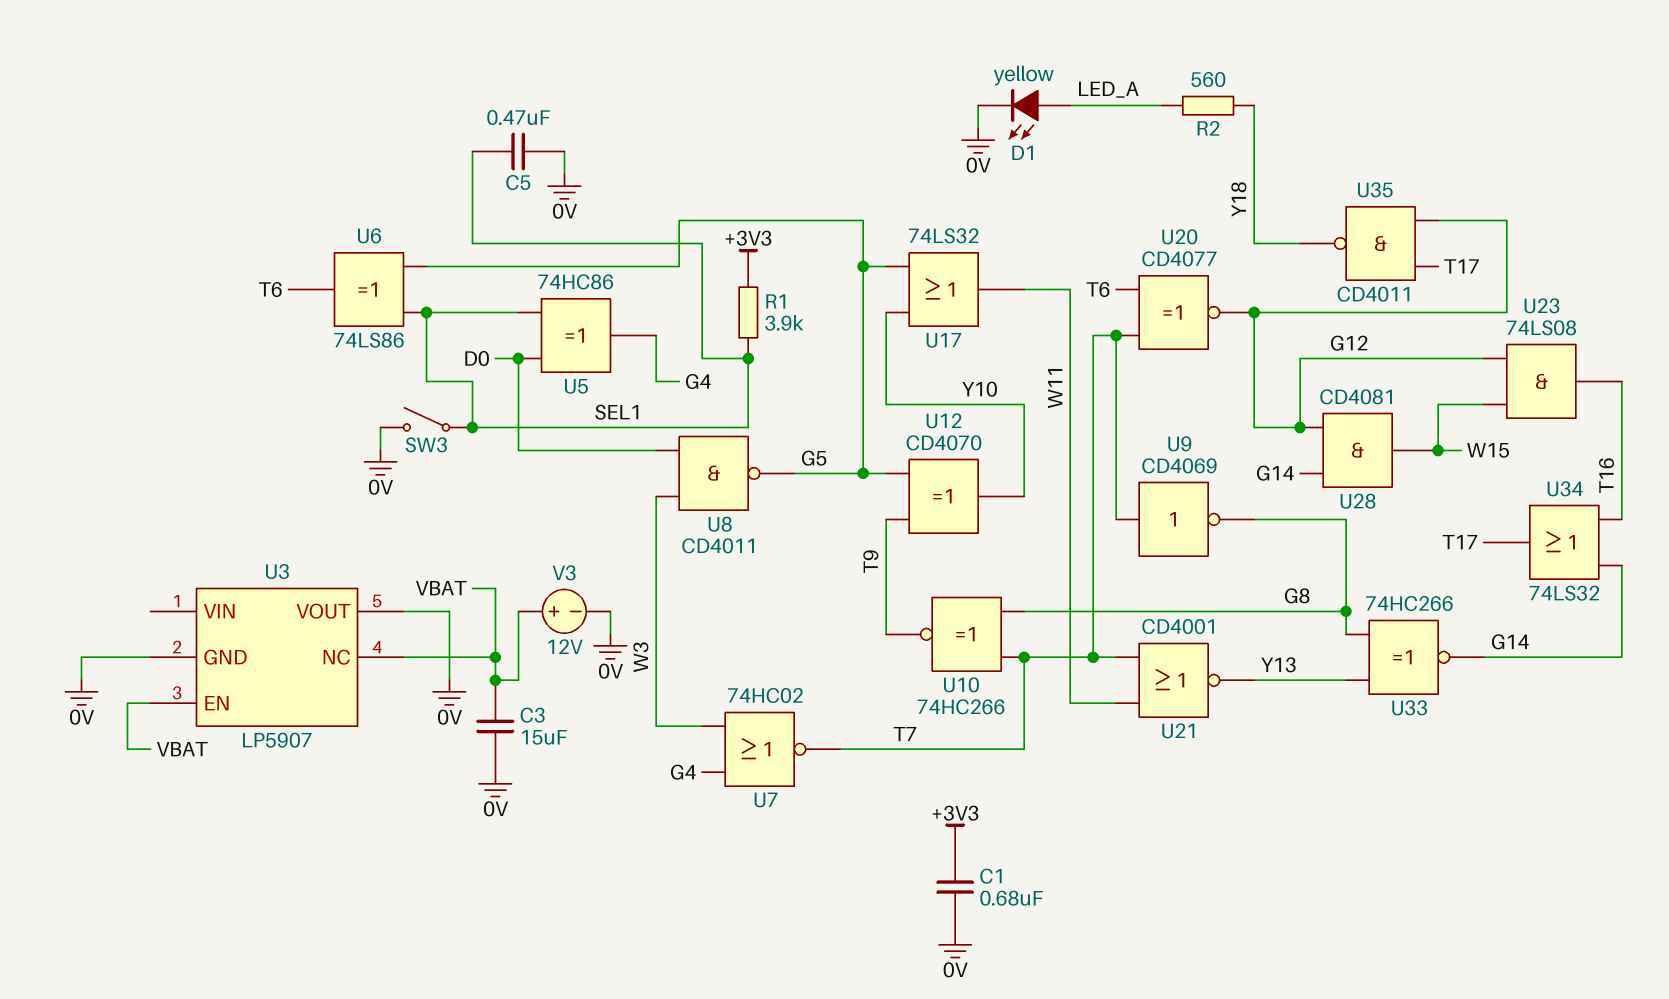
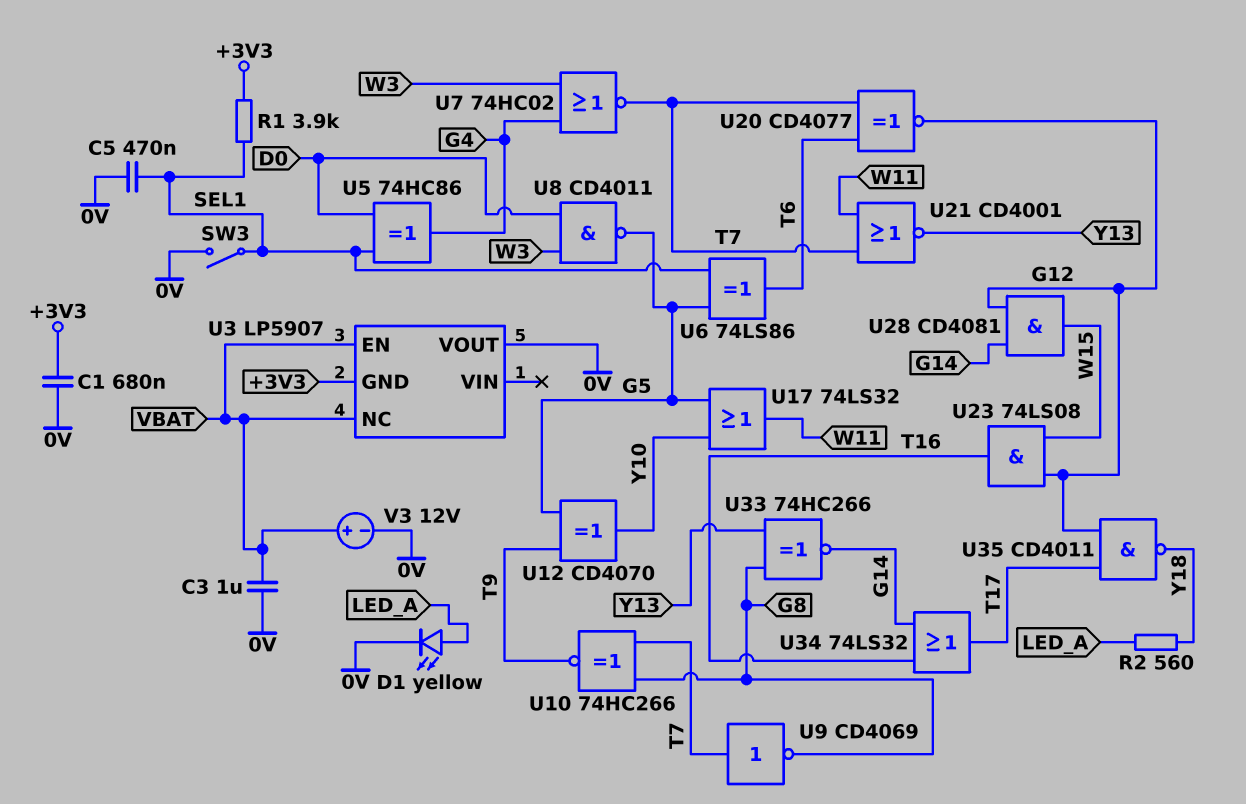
C3: 15uF (0V, VBAT) -> 1uF (0V, VBAT)
U3 pin GND: 0V -> +3V3

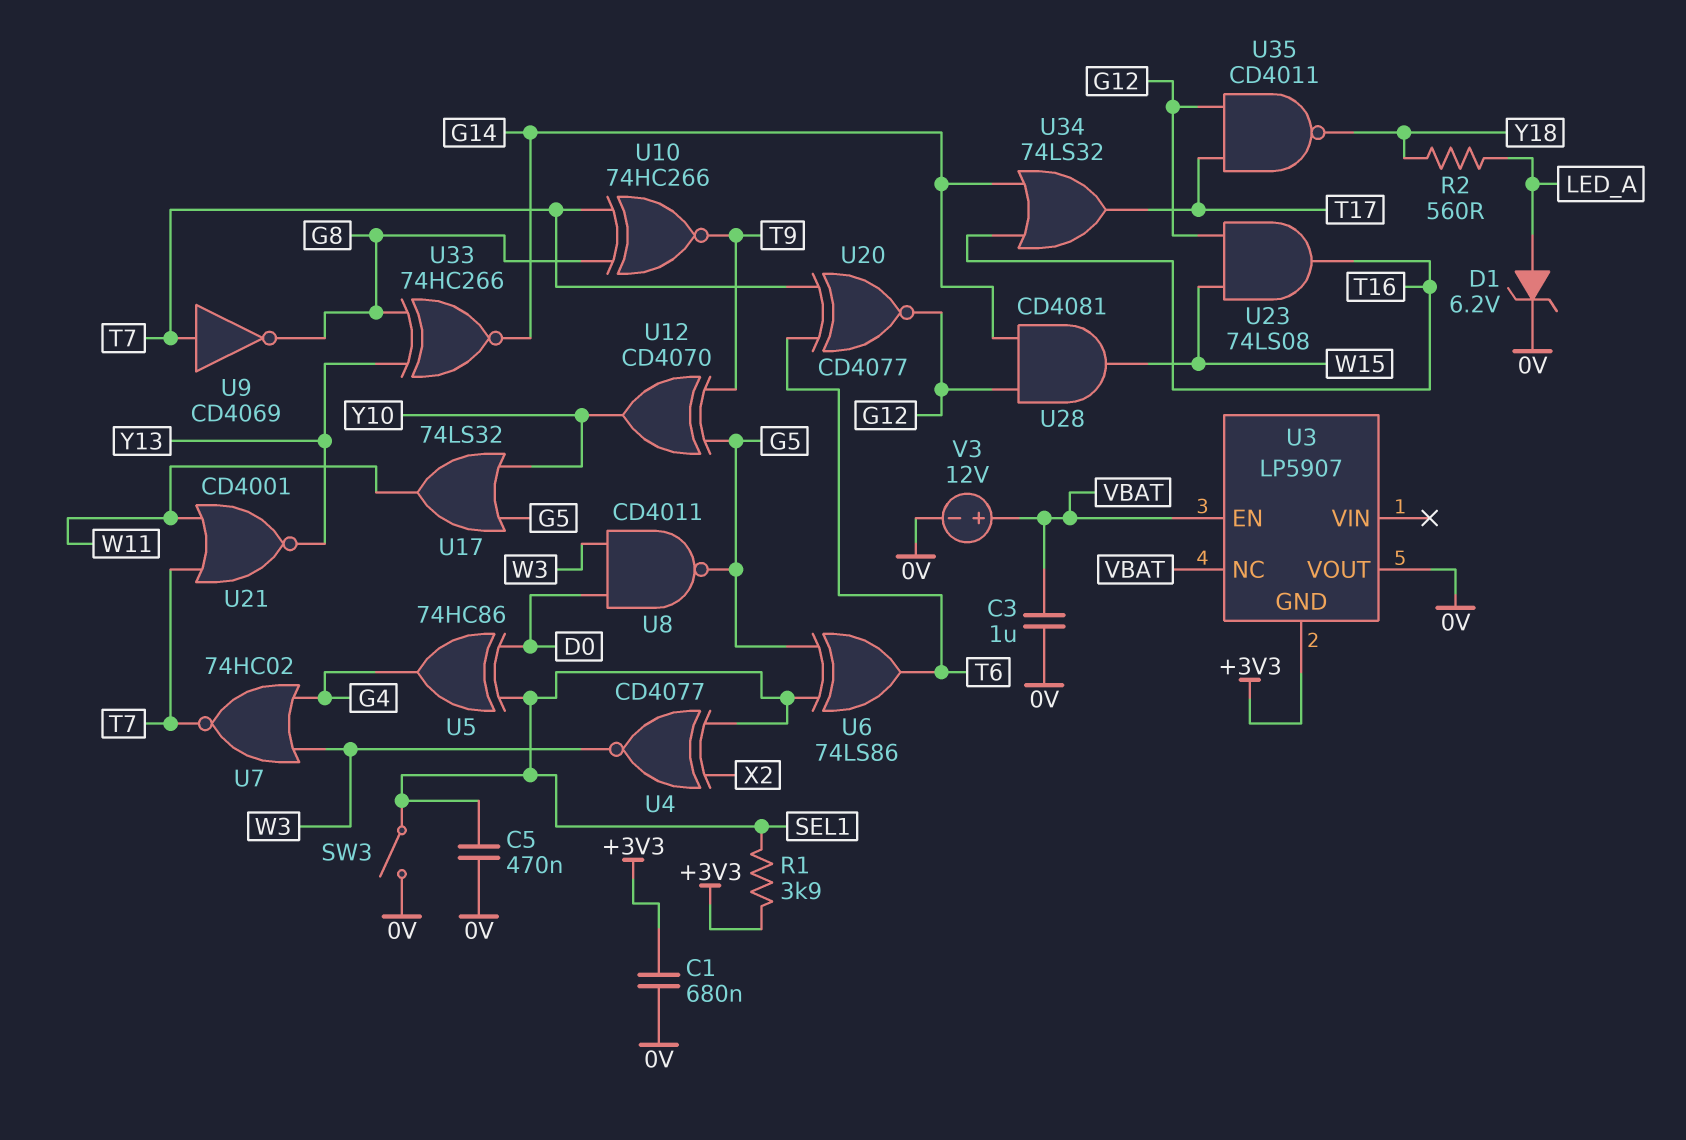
D1: LED yellow (A LED_A, K 0V) -> zener 6.2V (A LED_A, K 0V)
U4: none -> XNOR CD4077 (in SEL1, in X2, out W3)

